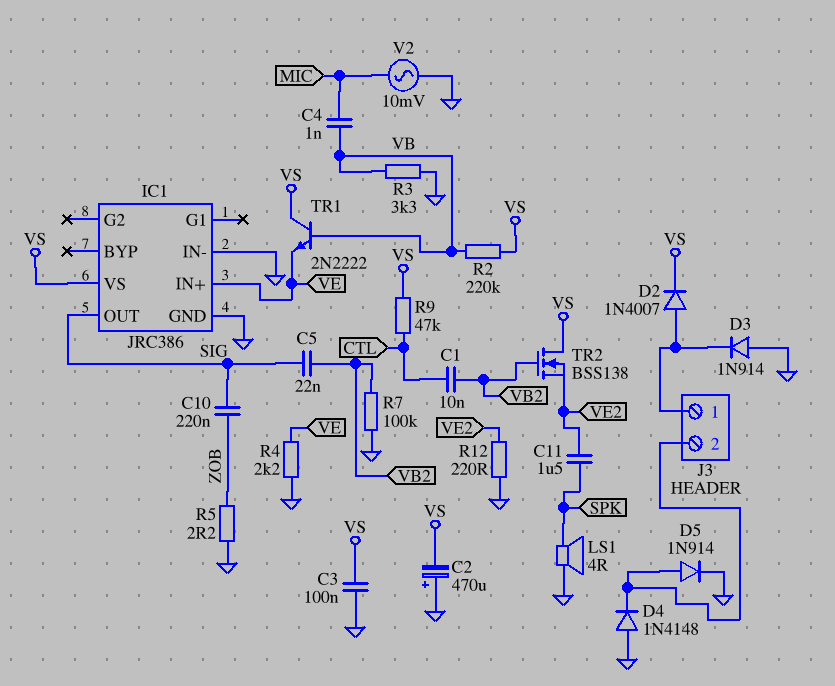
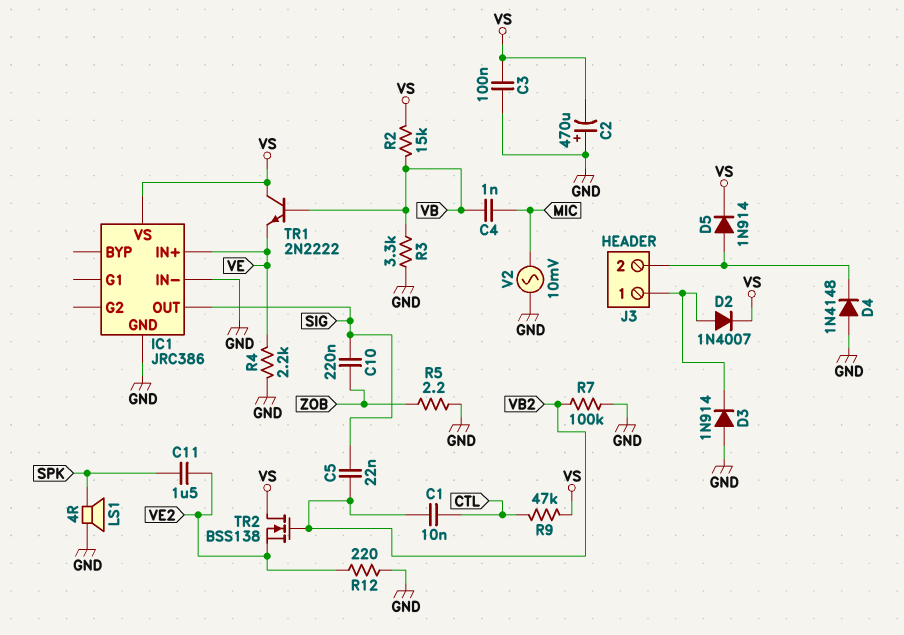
D5: diode 1N914 (A J3/2, K GND) -> diode 1N914 (A J3/2, K VS)
R2: 220k (VB, VS) -> 15k (VB, VS)

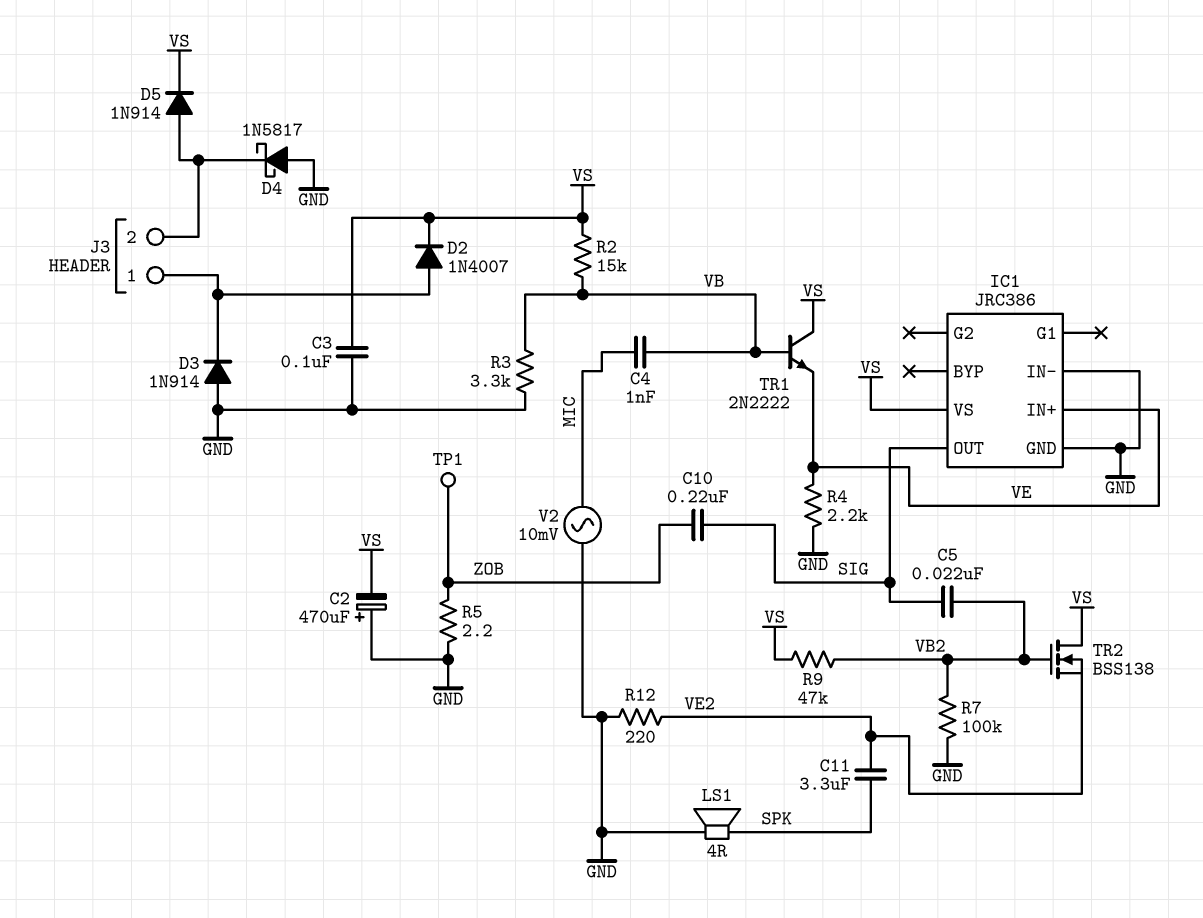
C1: 10nF (CTL, VB2) -> none
C11: 1.5uF (SPK, VE2) -> 3.3uF (SPK, VE2)
D4: diode 1N4148 (A GND, K J3/2) -> schottky 1N5817 (A GND, K J3/2)
R9: 47k (CTL, VS) -> 47k (VB2, VS)
TP1: none -> test point (ZOB)

